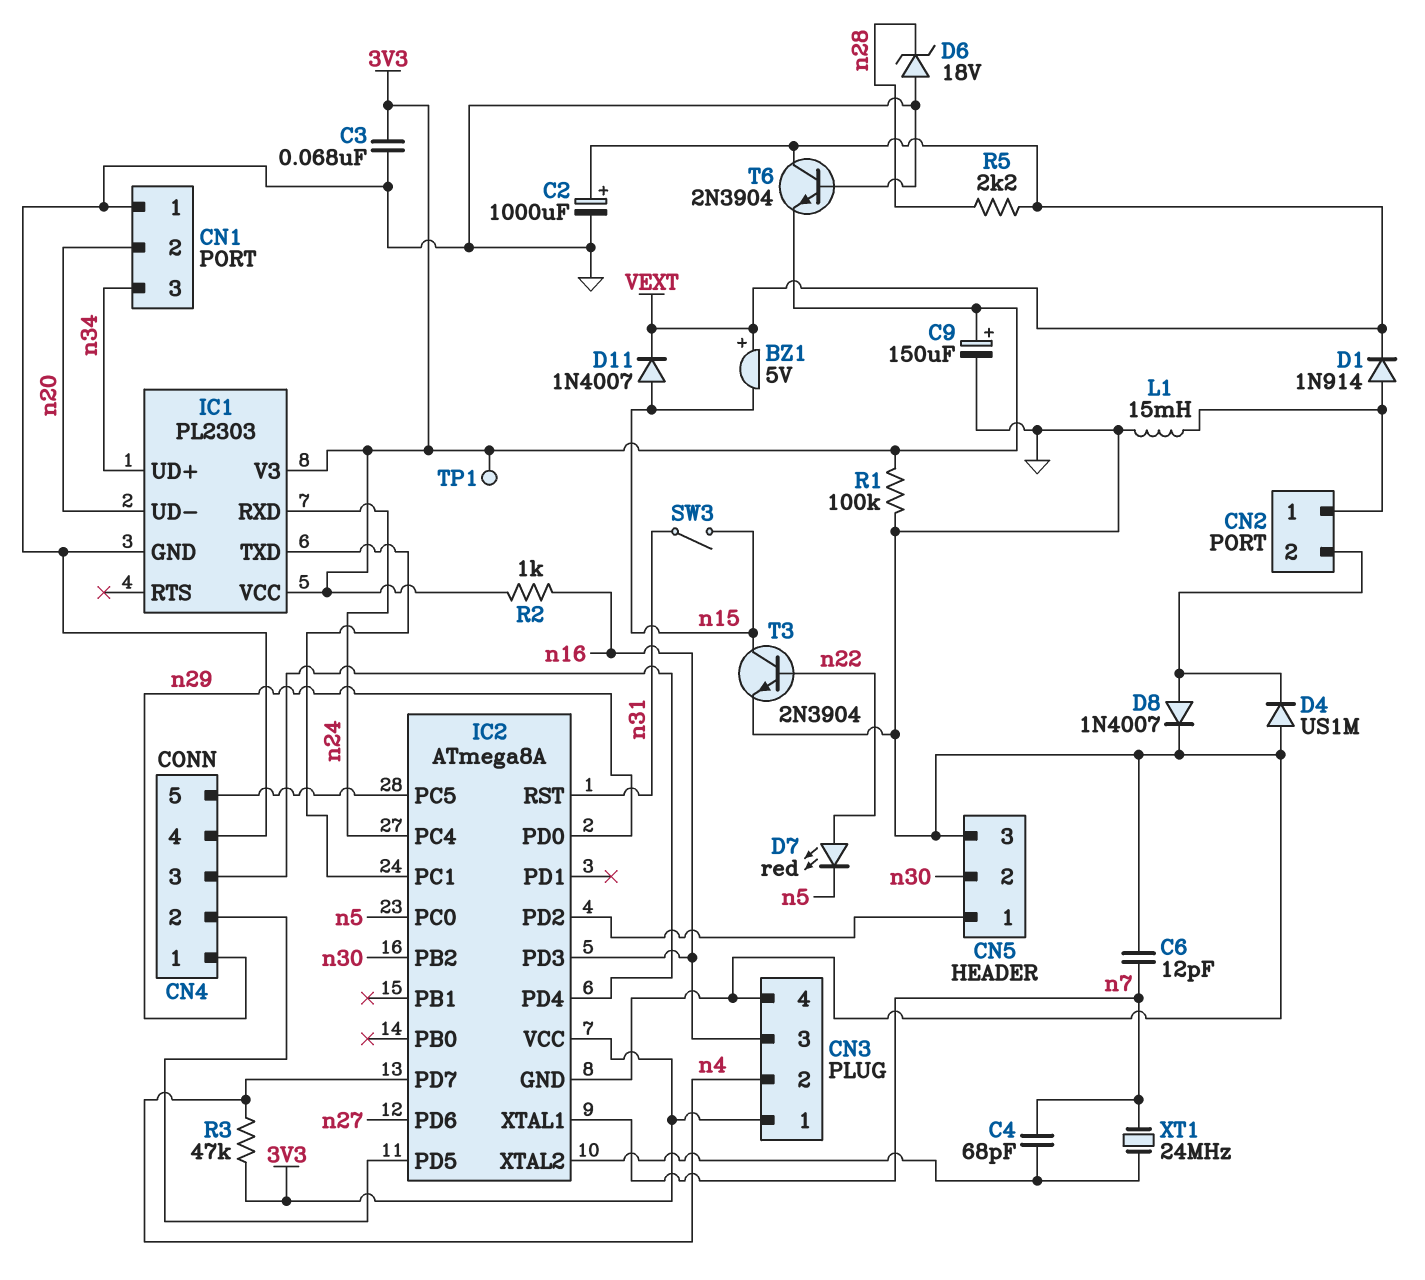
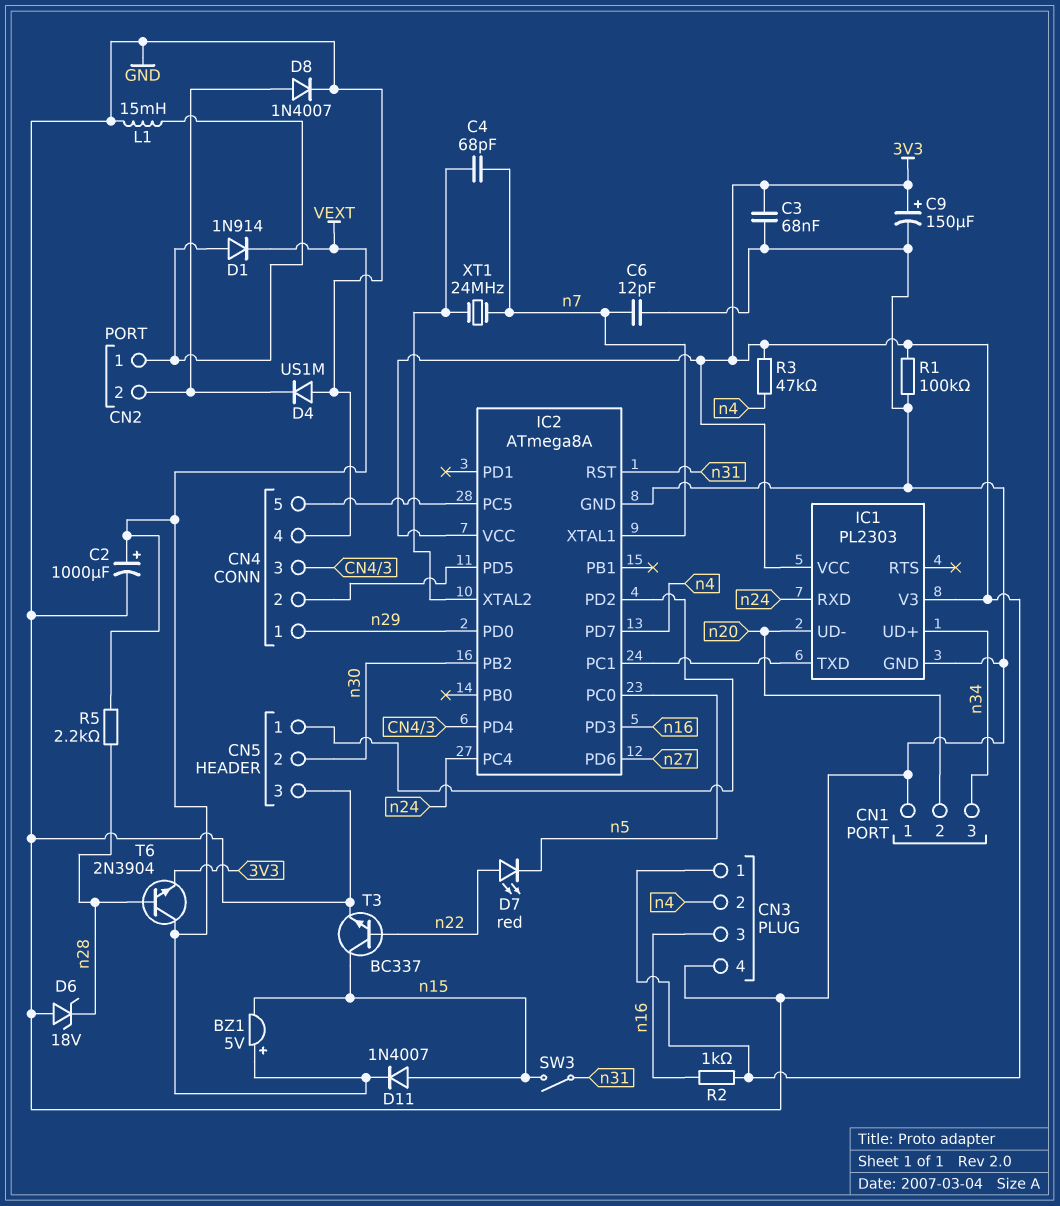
T3: NPN 2N3904 (B n22, C n15, E GND) -> NPN BC337 (B n22, C n15, E GND)
T6: NPN 2N3904 (B GND, C VEXT, E 3V3) -> NPN 2N3904 (B n28, C VEXT, E 3V3)
TP1: test point (3V3) -> none

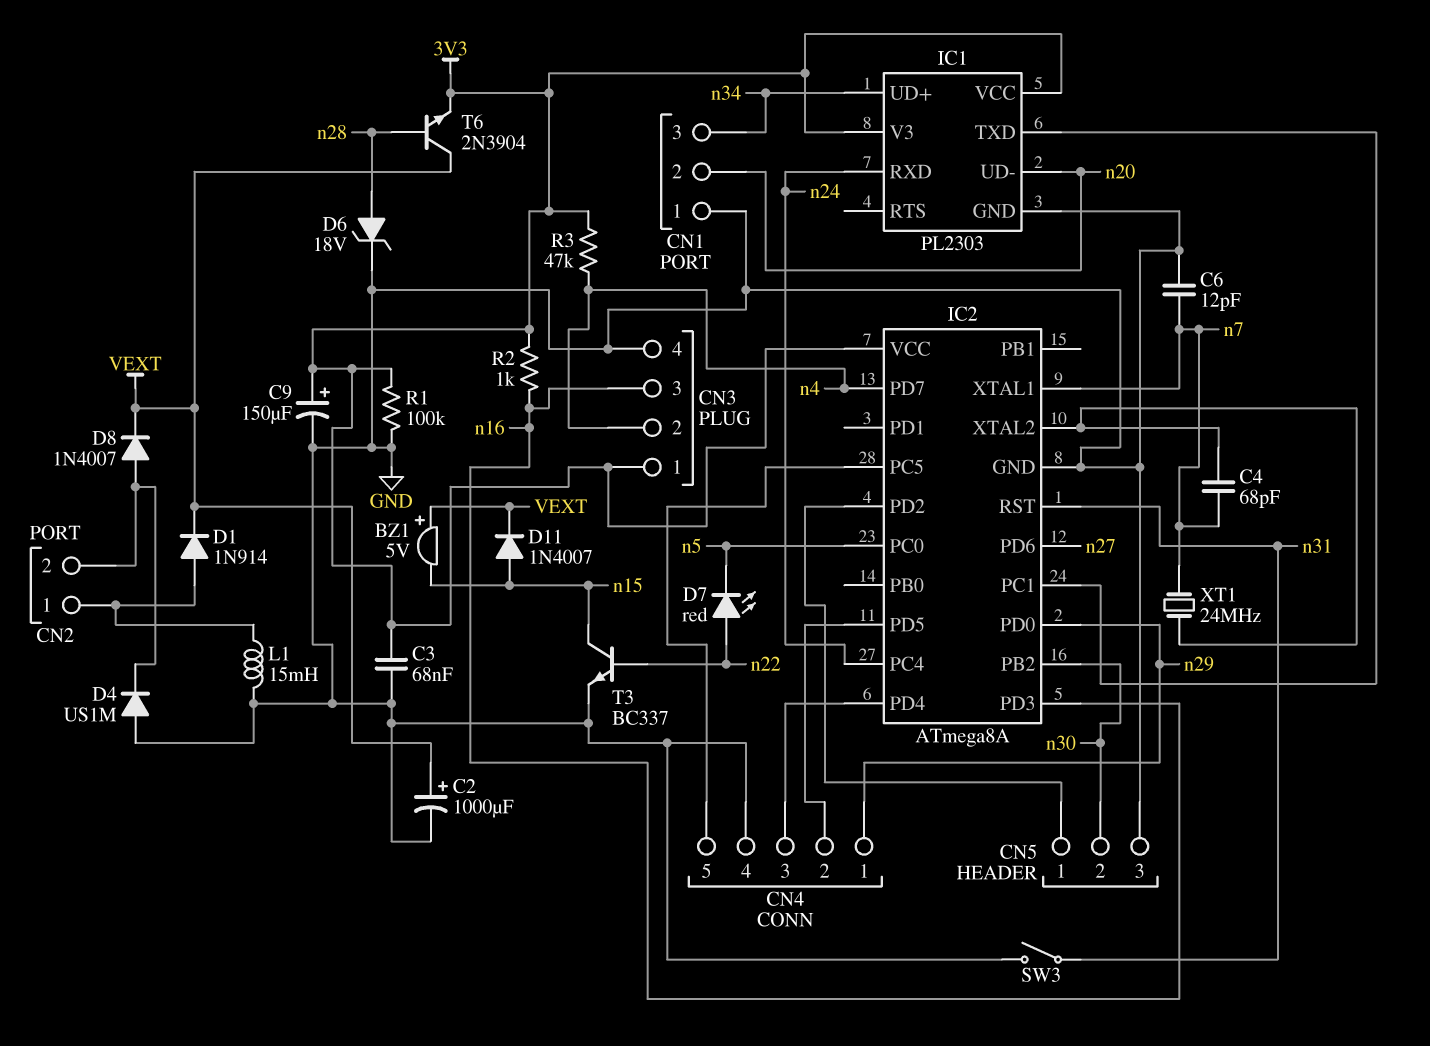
D6: zener 18V (A GND, K n28) -> zener 18V (A n28, K GND)
D8: diode 1N4007 (A CN2/2, K GND) -> diode 1N4007 (A CN2/2, K VEXT)
R5: 2.2k (VEXT, n28) -> none
SW3: switch (n15, n31) -> switch (GND, n31)

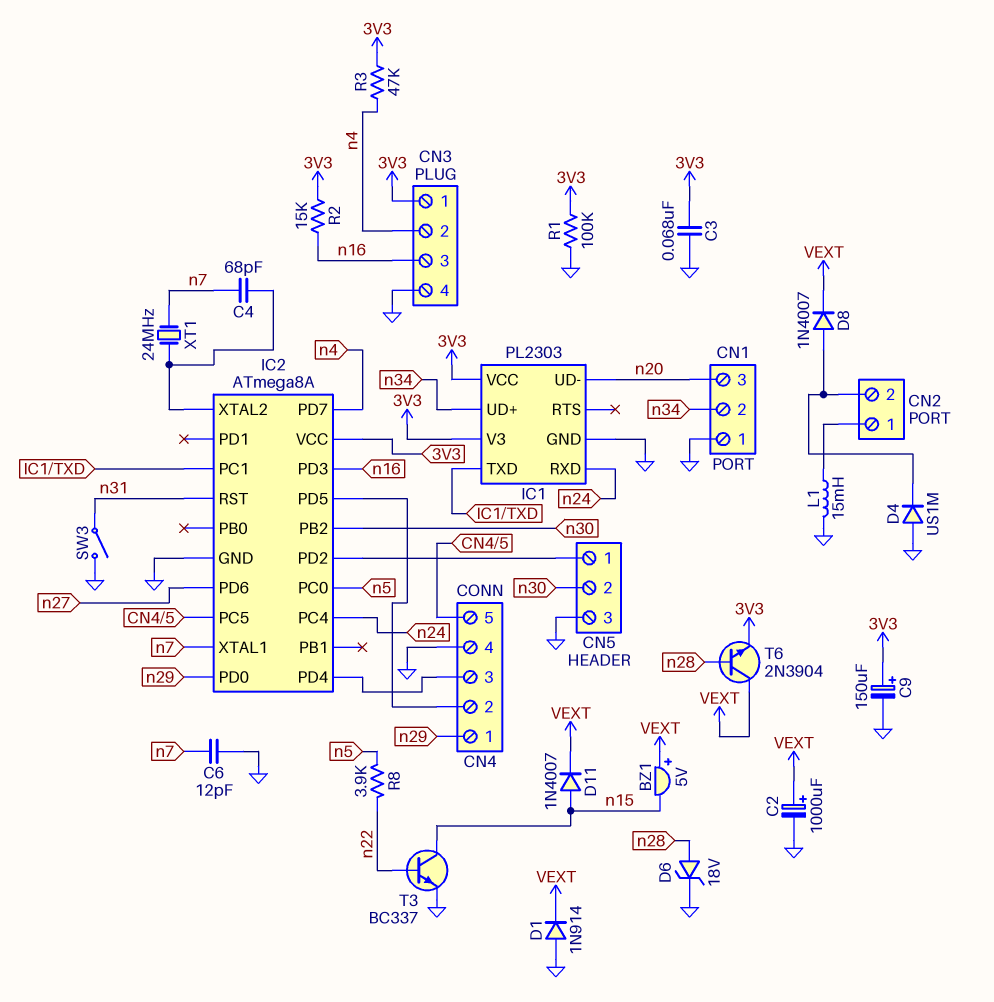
CN1 pin 2: n20 -> n34
CN1 pin 3: n34 -> n20
D1: diode 1N914 (A CN2/1, K VEXT) -> diode 1N914 (A GND, K VEXT)
D7: LED red (A n22, K n5) -> none
R2: 1k (3V3, n16) -> 15k (3V3, n16)
R8: none -> 3.9k (n5, n22)

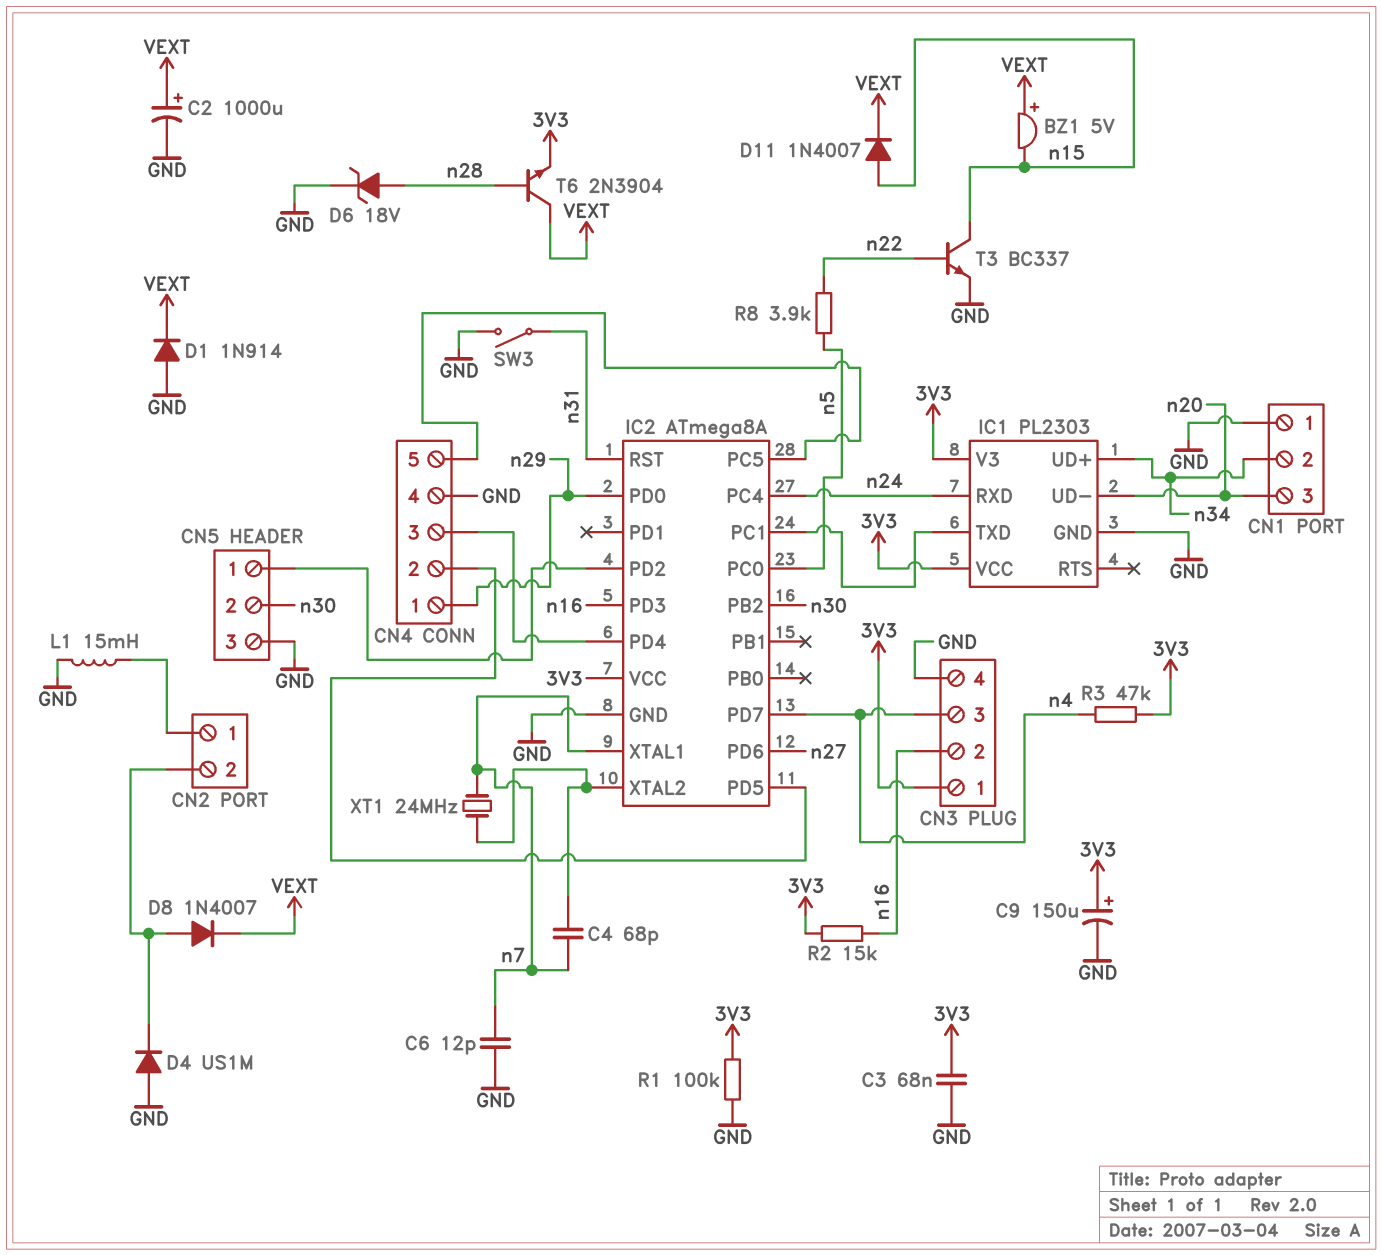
CN3 pin 2: n4 -> n16
CN3 pin 3: n16 -> n4

